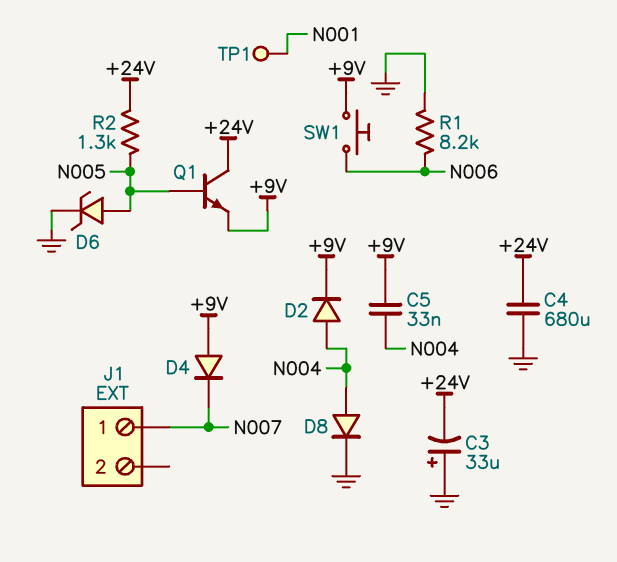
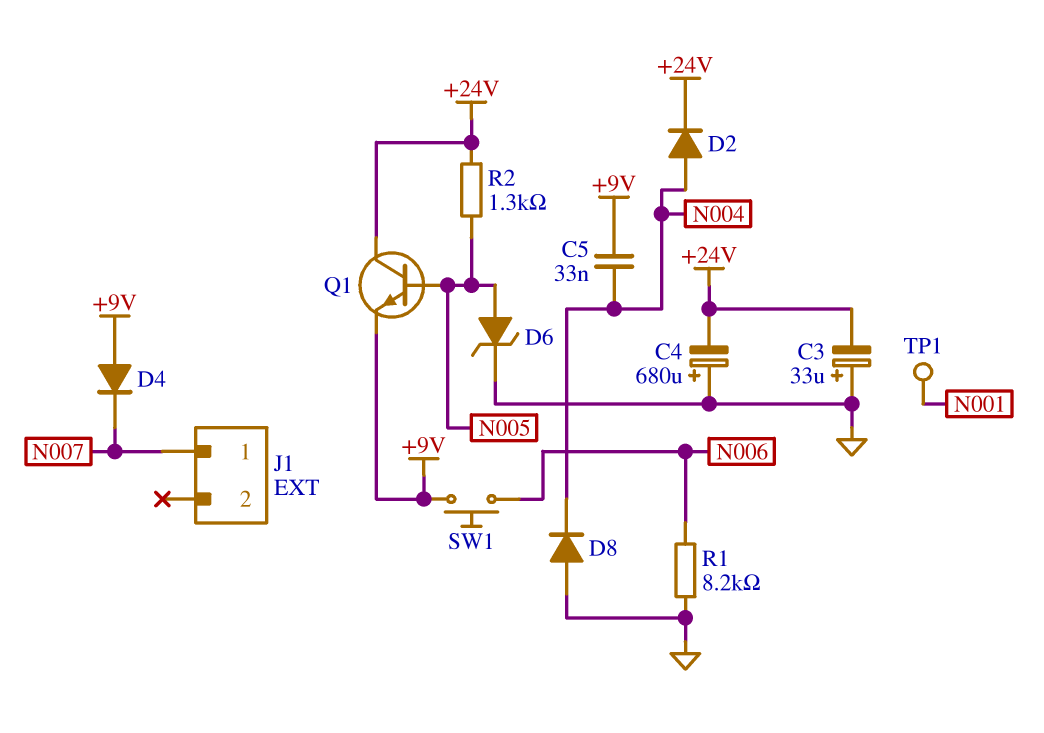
C4: 680uF (+24V, GND) -> 680uF (plus GND, minus +24V)
D2: diode (A N004, K +9V) -> diode (A N004, K +24V)
D8: diode (A N004, K GND) -> diode (A GND, K N004)

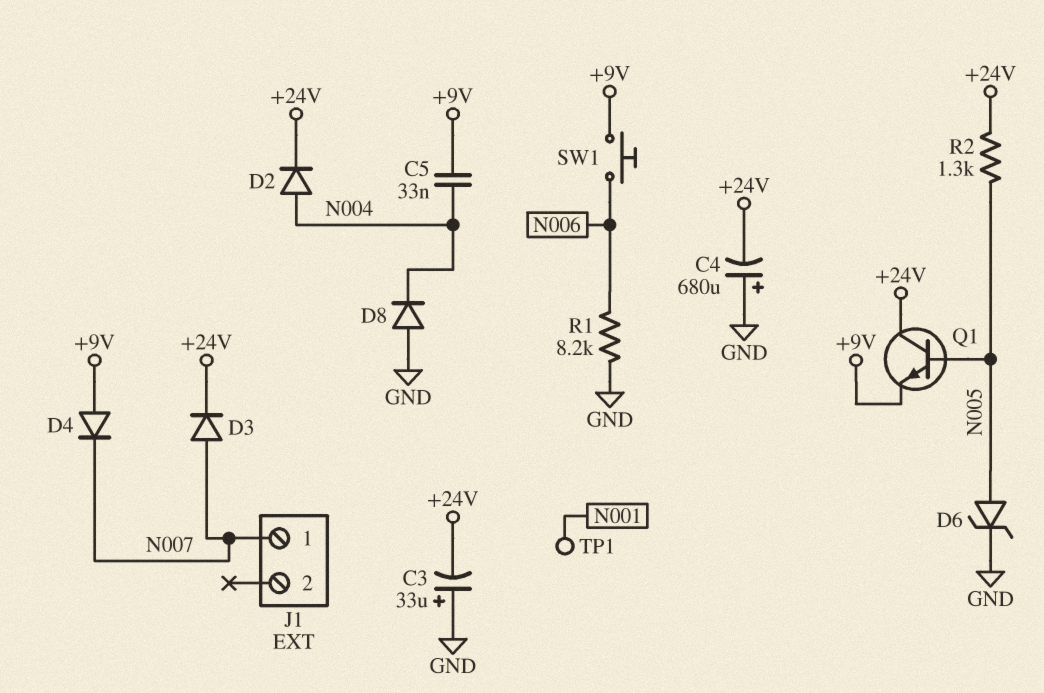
D3: none -> diode (A N007, K +24V)

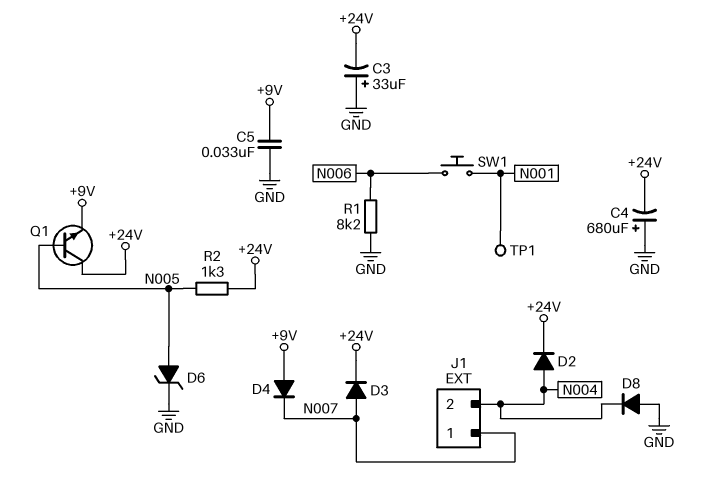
C5: 33nF (+9V, N004) -> 33nF (+9V, GND)
J1 pin 2: none -> N004
SW1: button (+9V, N006) -> button (N001, N006)

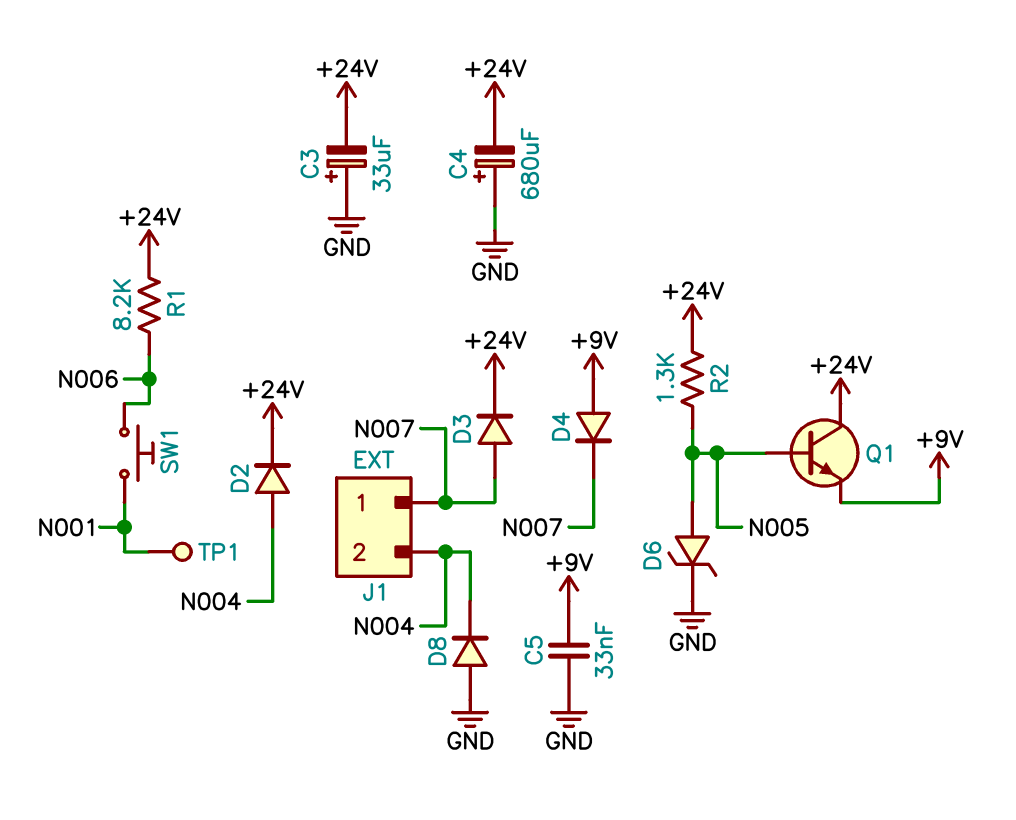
R1: 8.2k (GND, N006) -> 8.2k (+24V, N006)

